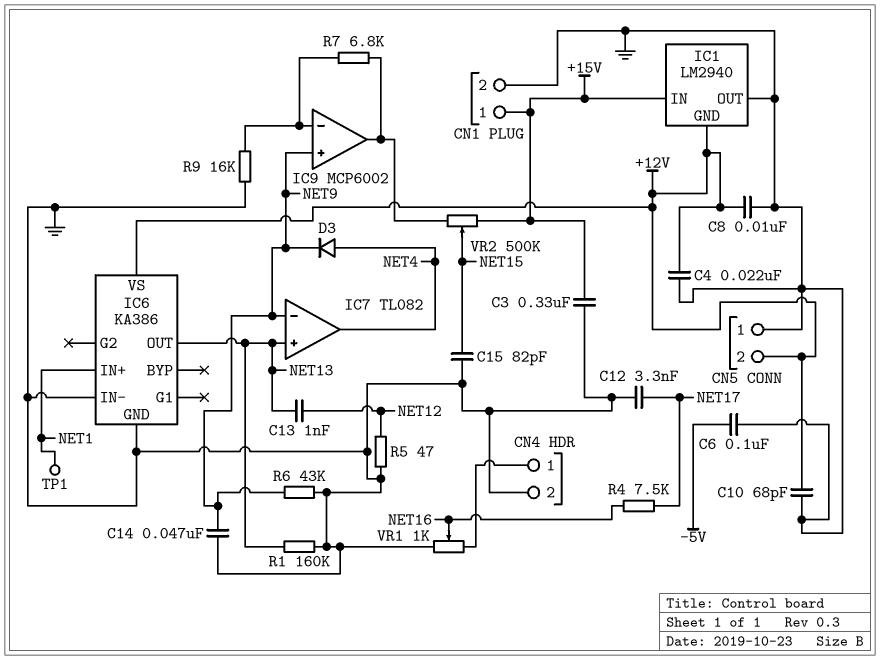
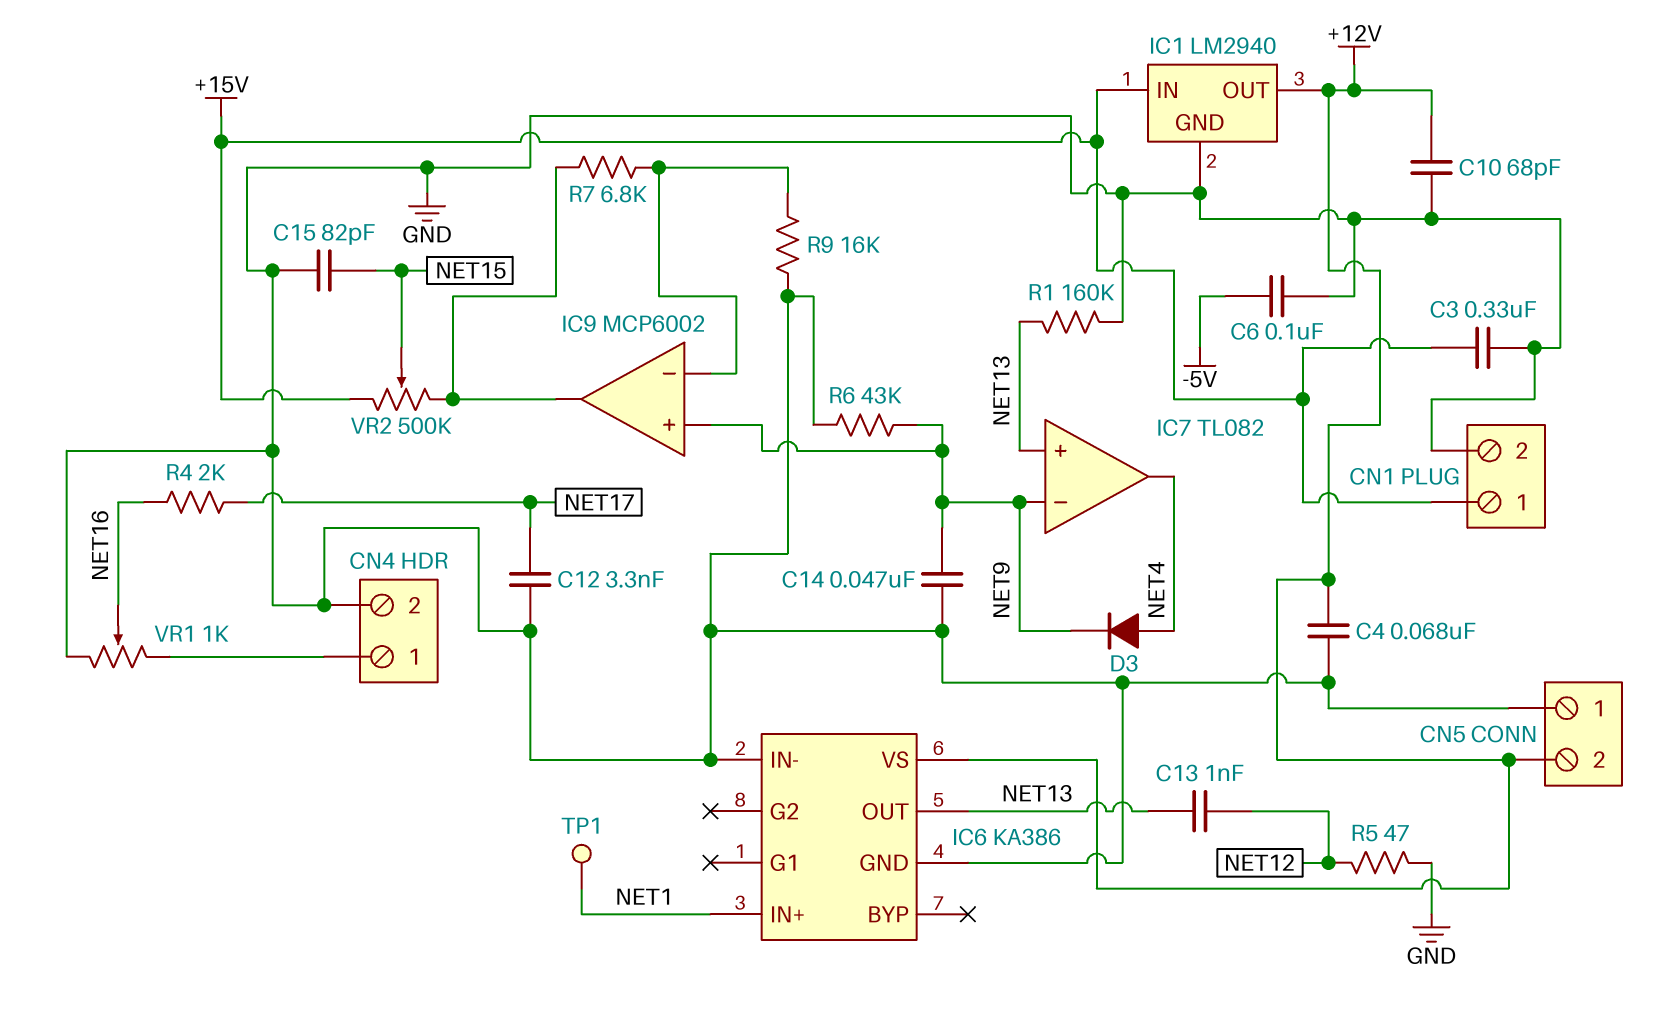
C4: 22nF (+12V, GND) -> 68nF (+12V, GND)
C8: 10nF (+12V, GND) -> none
IC1 pin GND: +12V -> GND
IC1 pin OUT: GND -> +12V
R4: 7.5k (NET16, NET17) -> 2k (NET16, NET17)

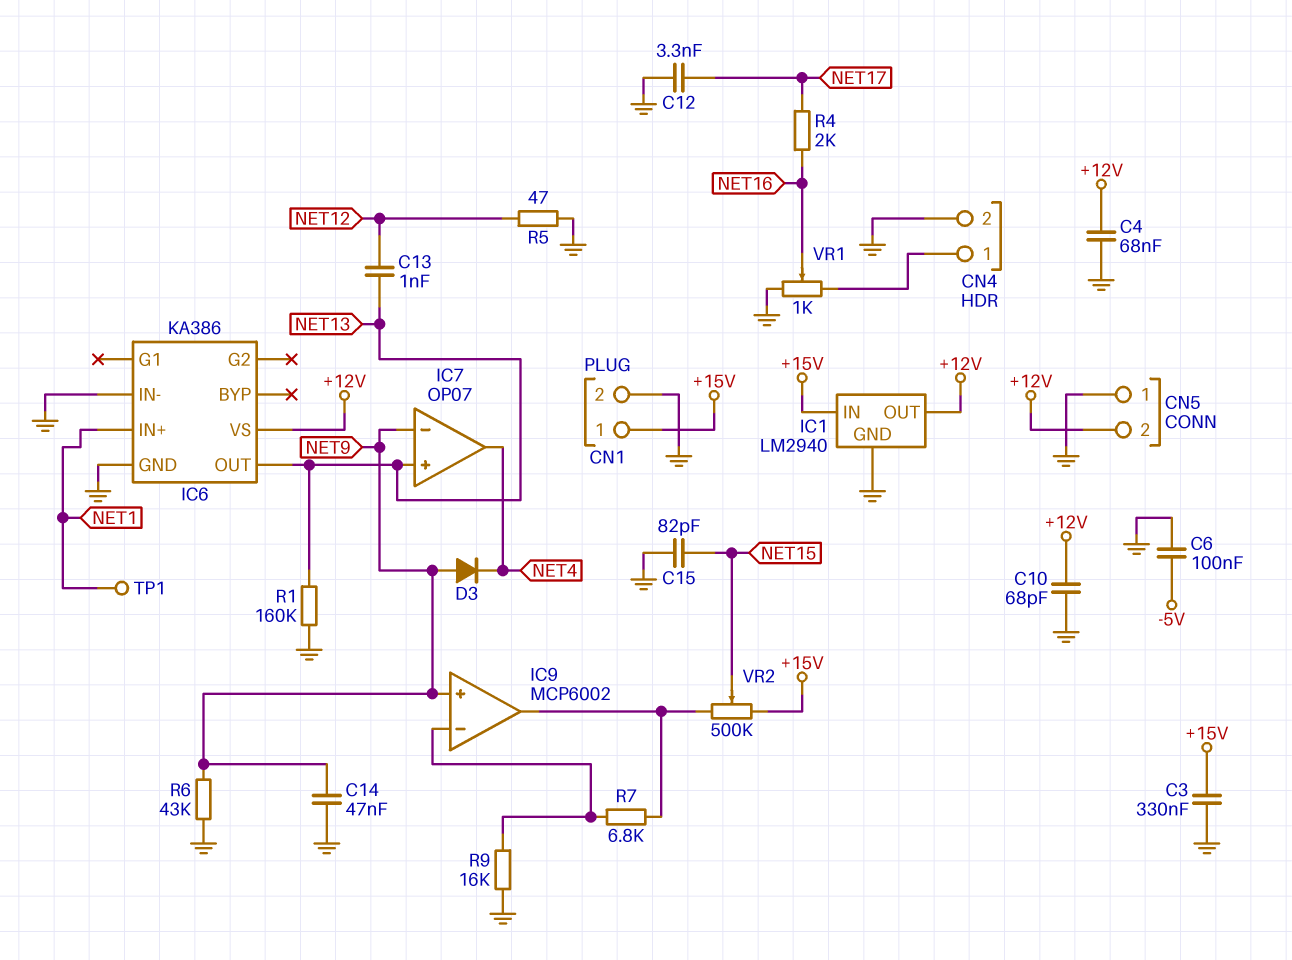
D3: diode (A NET4, K NET9) -> diode (A NET9, K NET4)
IC7: TL082 -> OP07

